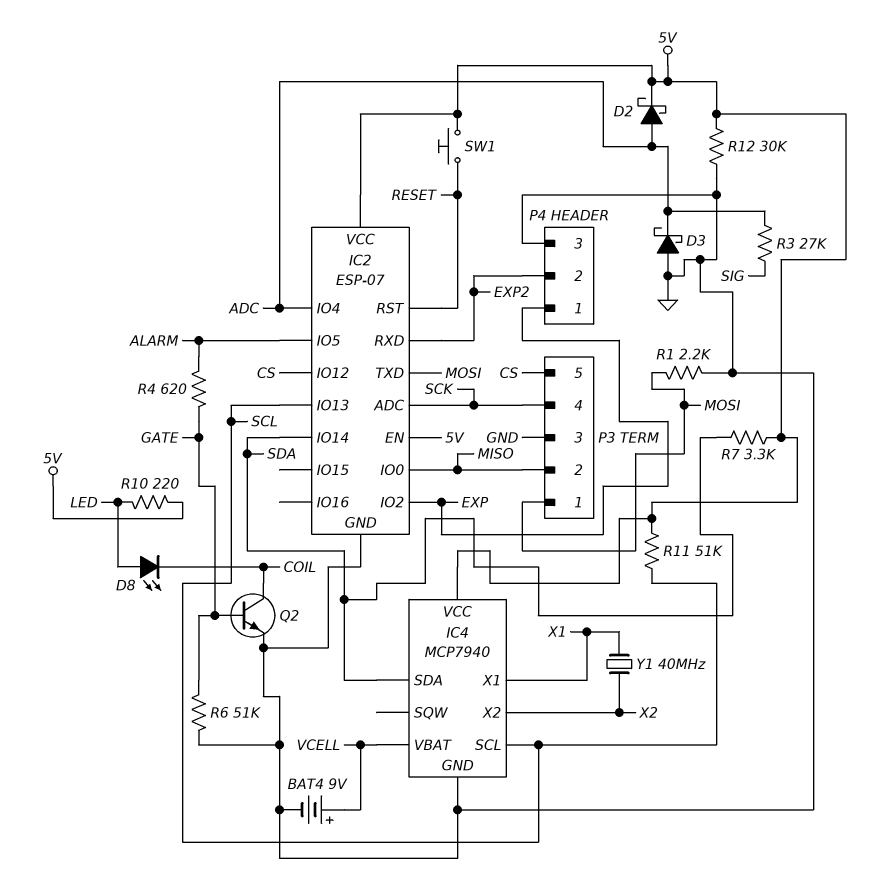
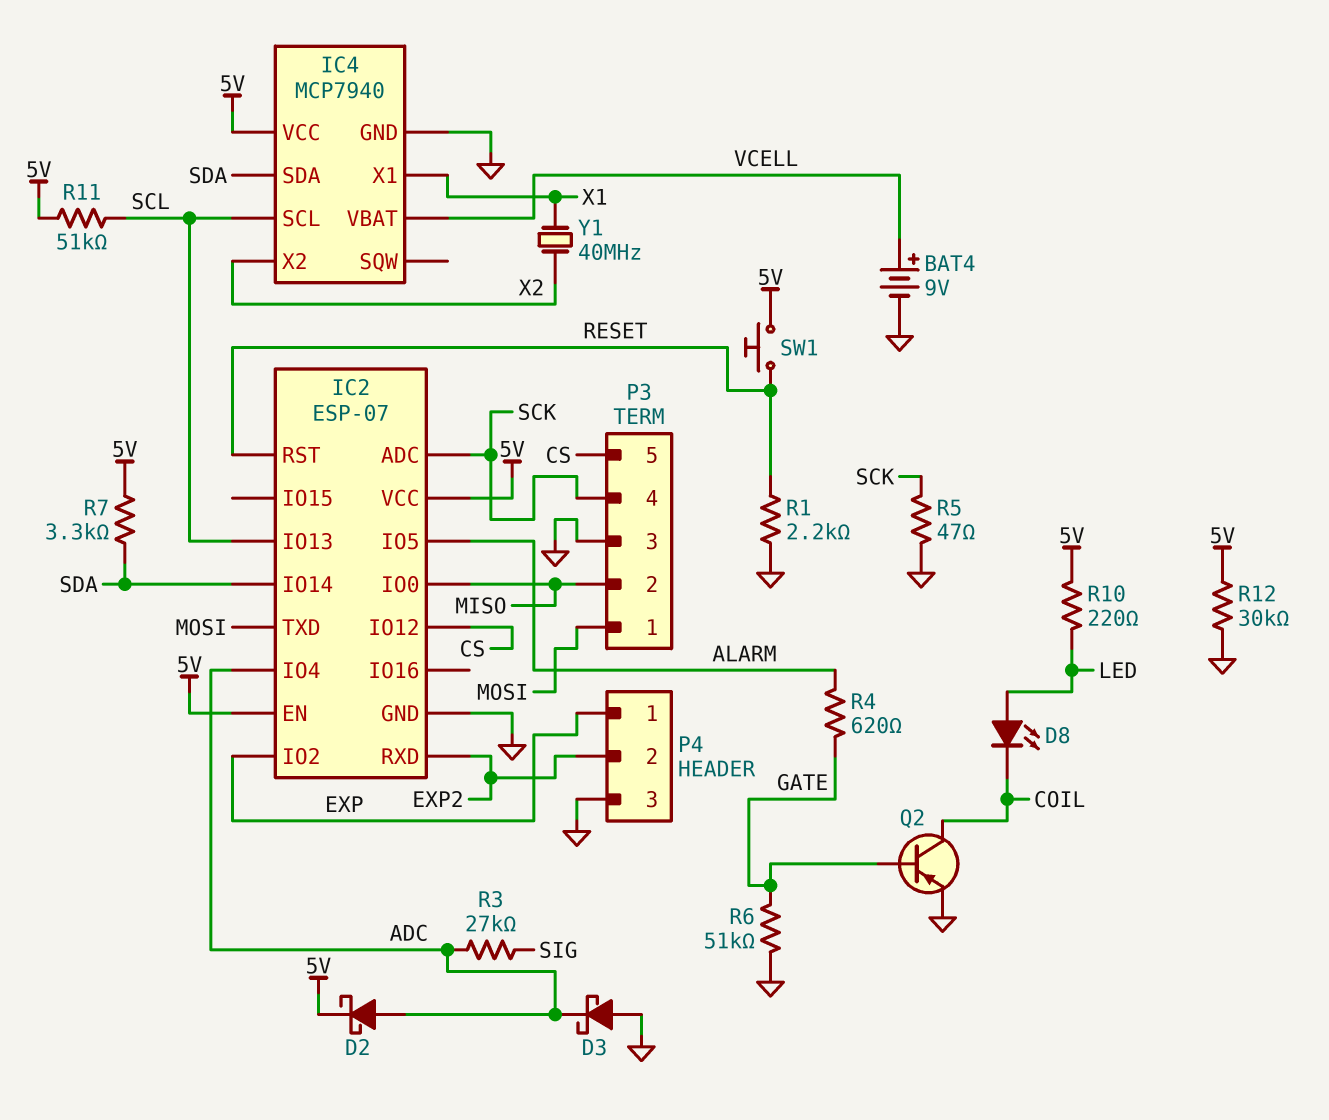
Q2: NPN (B GATE, C COIL, E GND) -> PNP (B GATE, C COIL, E GND)
R1: 2.2k (GND, MOSI) -> 2.2k (GND, RESET)
R5: none -> 47 (GND, SCK)

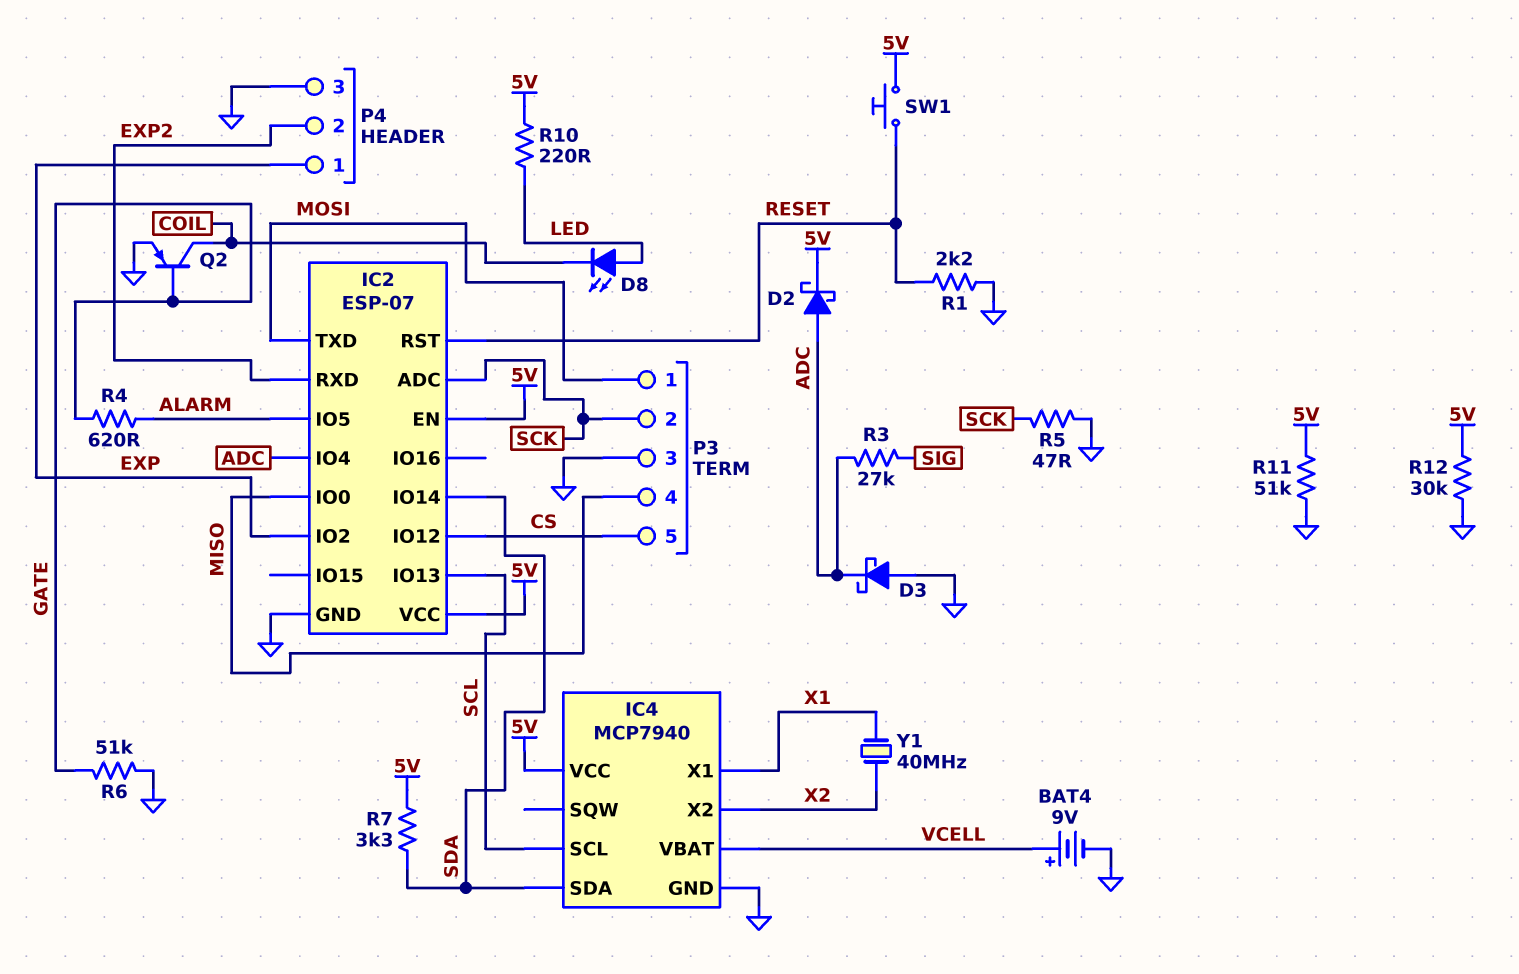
P3 pin 2: MISO -> SCK
P3 pin 4: SCK -> MISO
R11: 51k (5V, SCL) -> 51k (5V, GND)

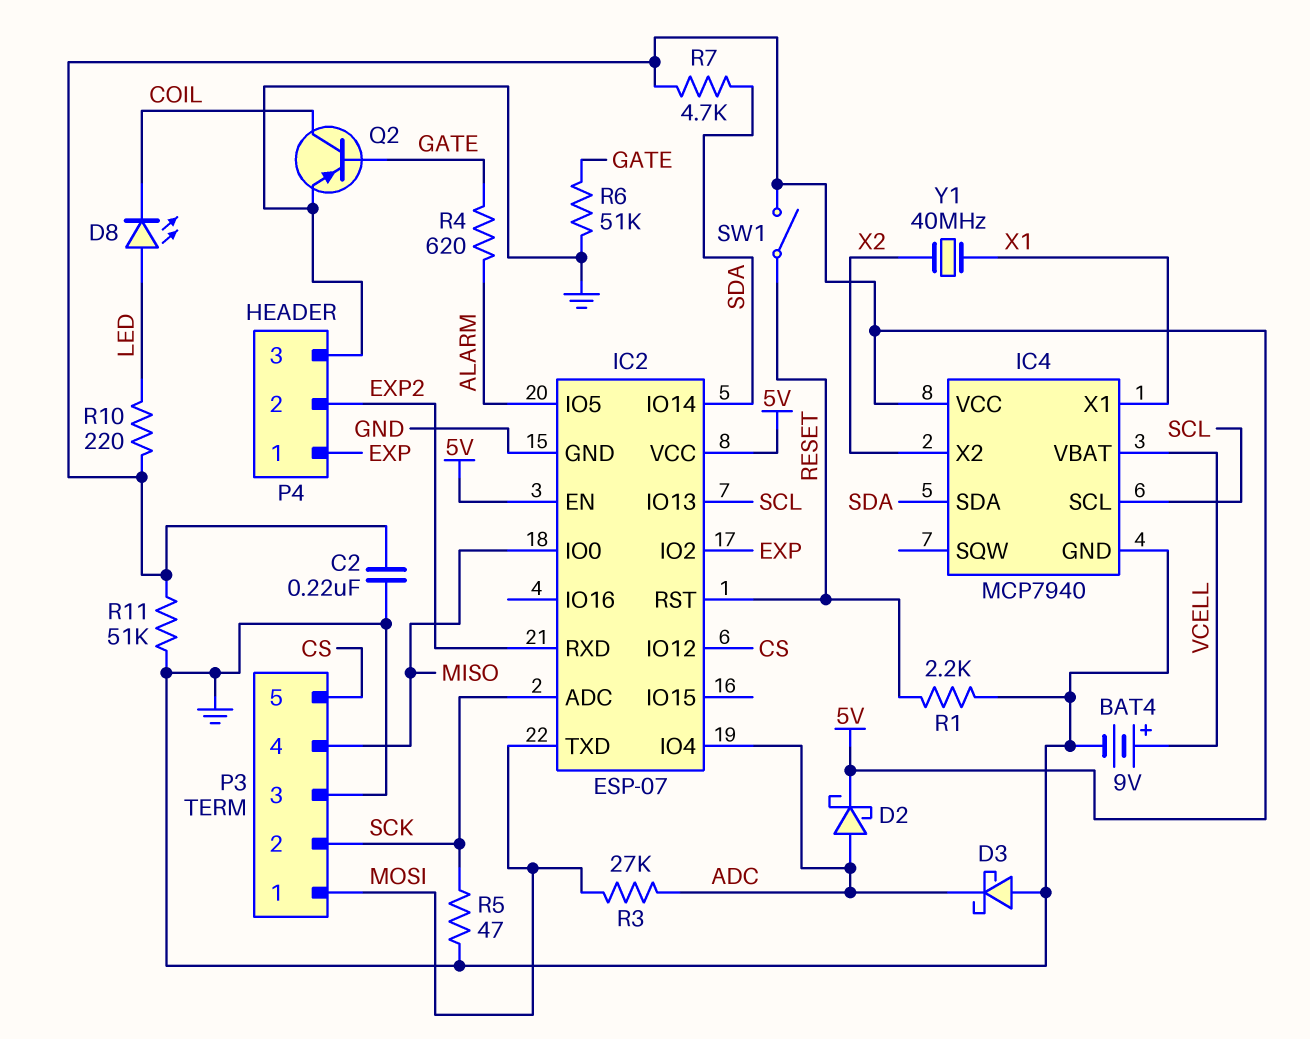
C2: none -> 220nF (5V, GND)
R3: 27k (ADC, SIG) -> 27k (ADC, MOSI)
R7: 3.3k (5V, SDA) -> 4.7k (5V, SDA)
R12: 30k (5V, GND) -> none
SW1: button (5V, RESET) -> switch (5V, RESET)

